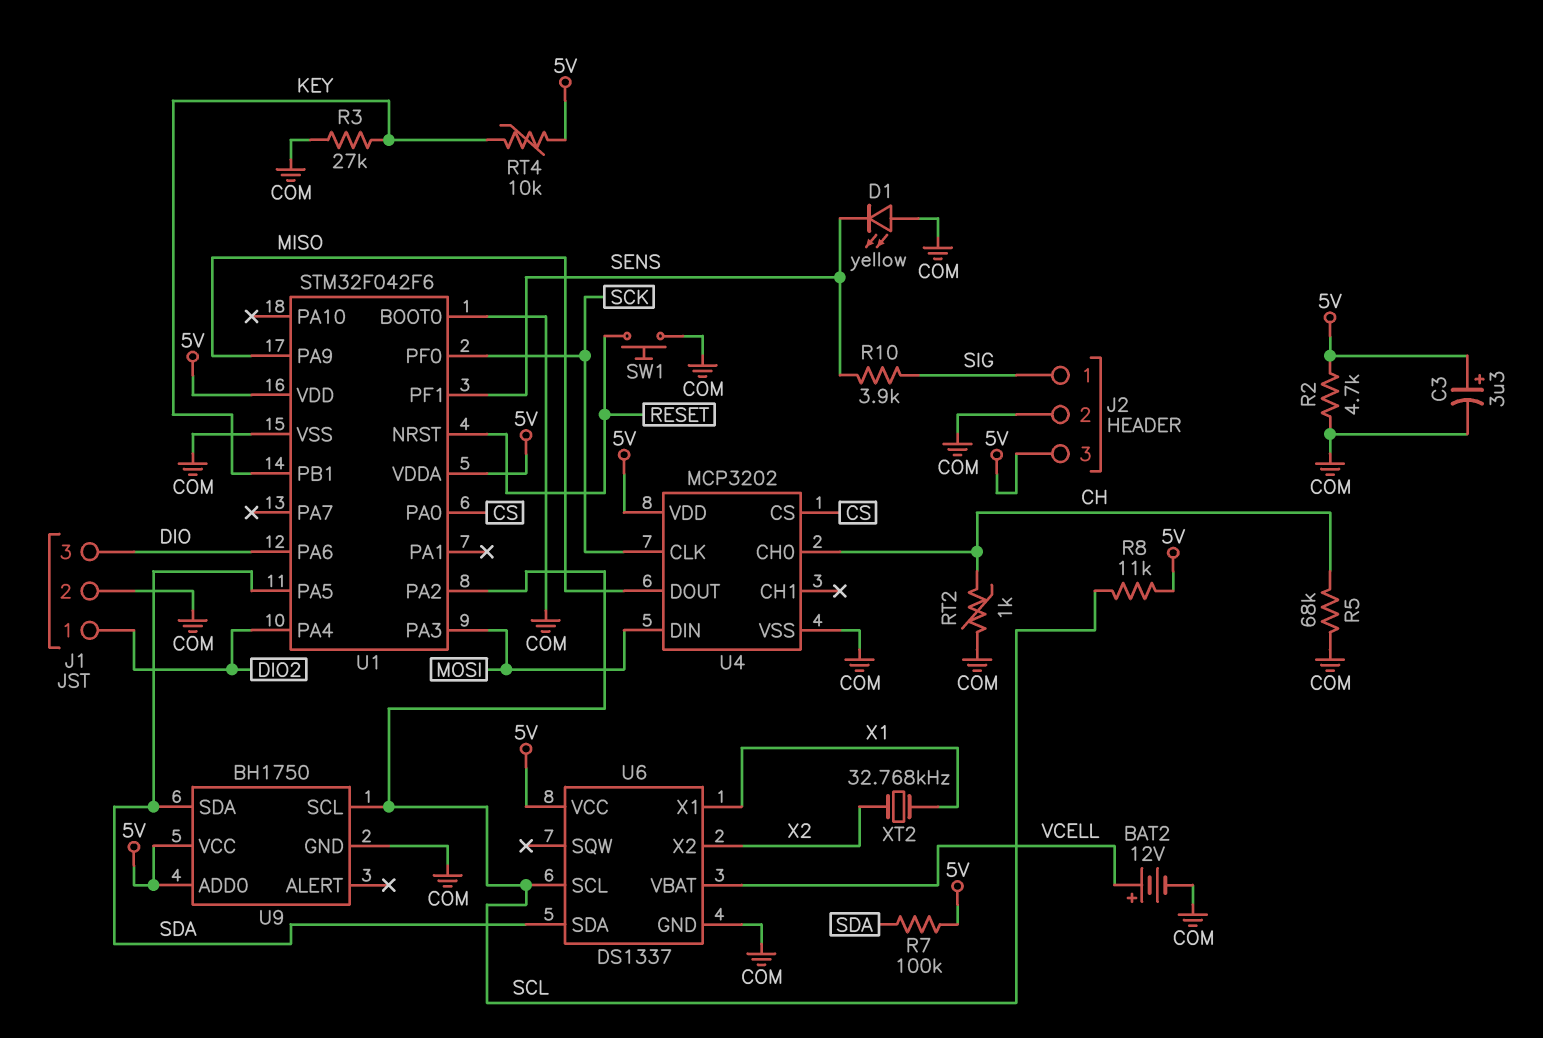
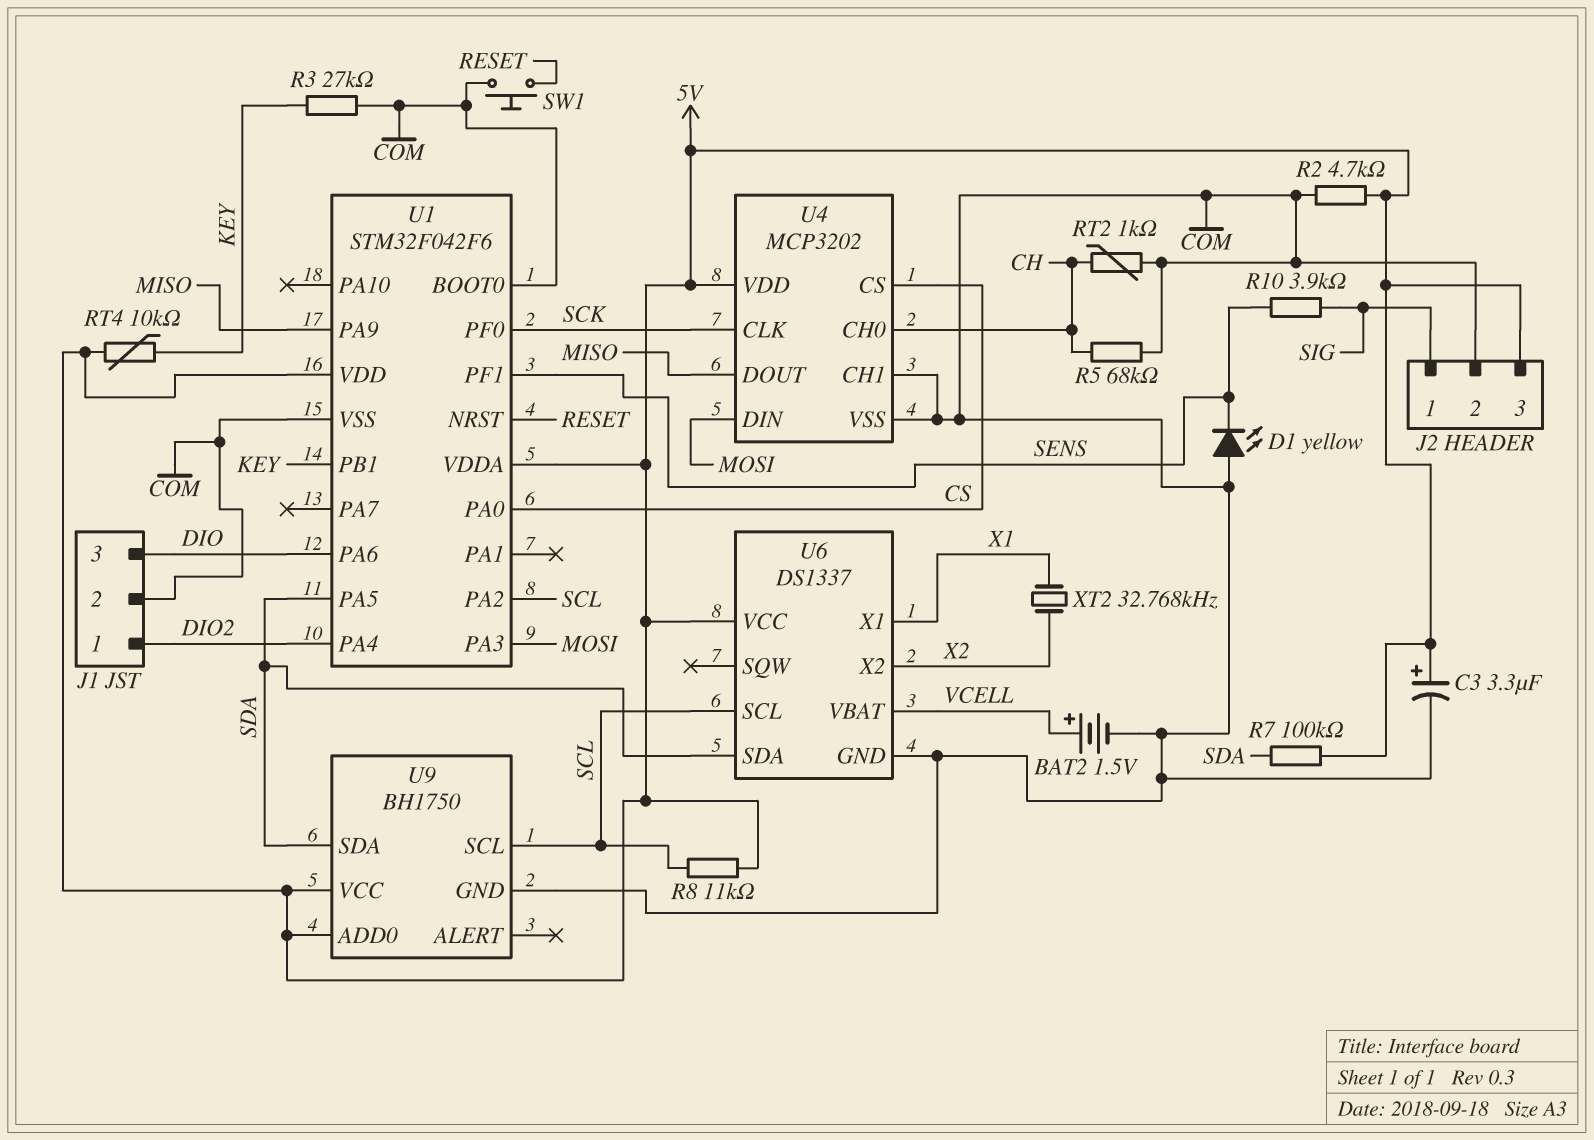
BAT2: 12V (plus VCELL, minus COM) -> 1.5V (plus VCELL, minus COM)
U4 pin CH1: none -> COM

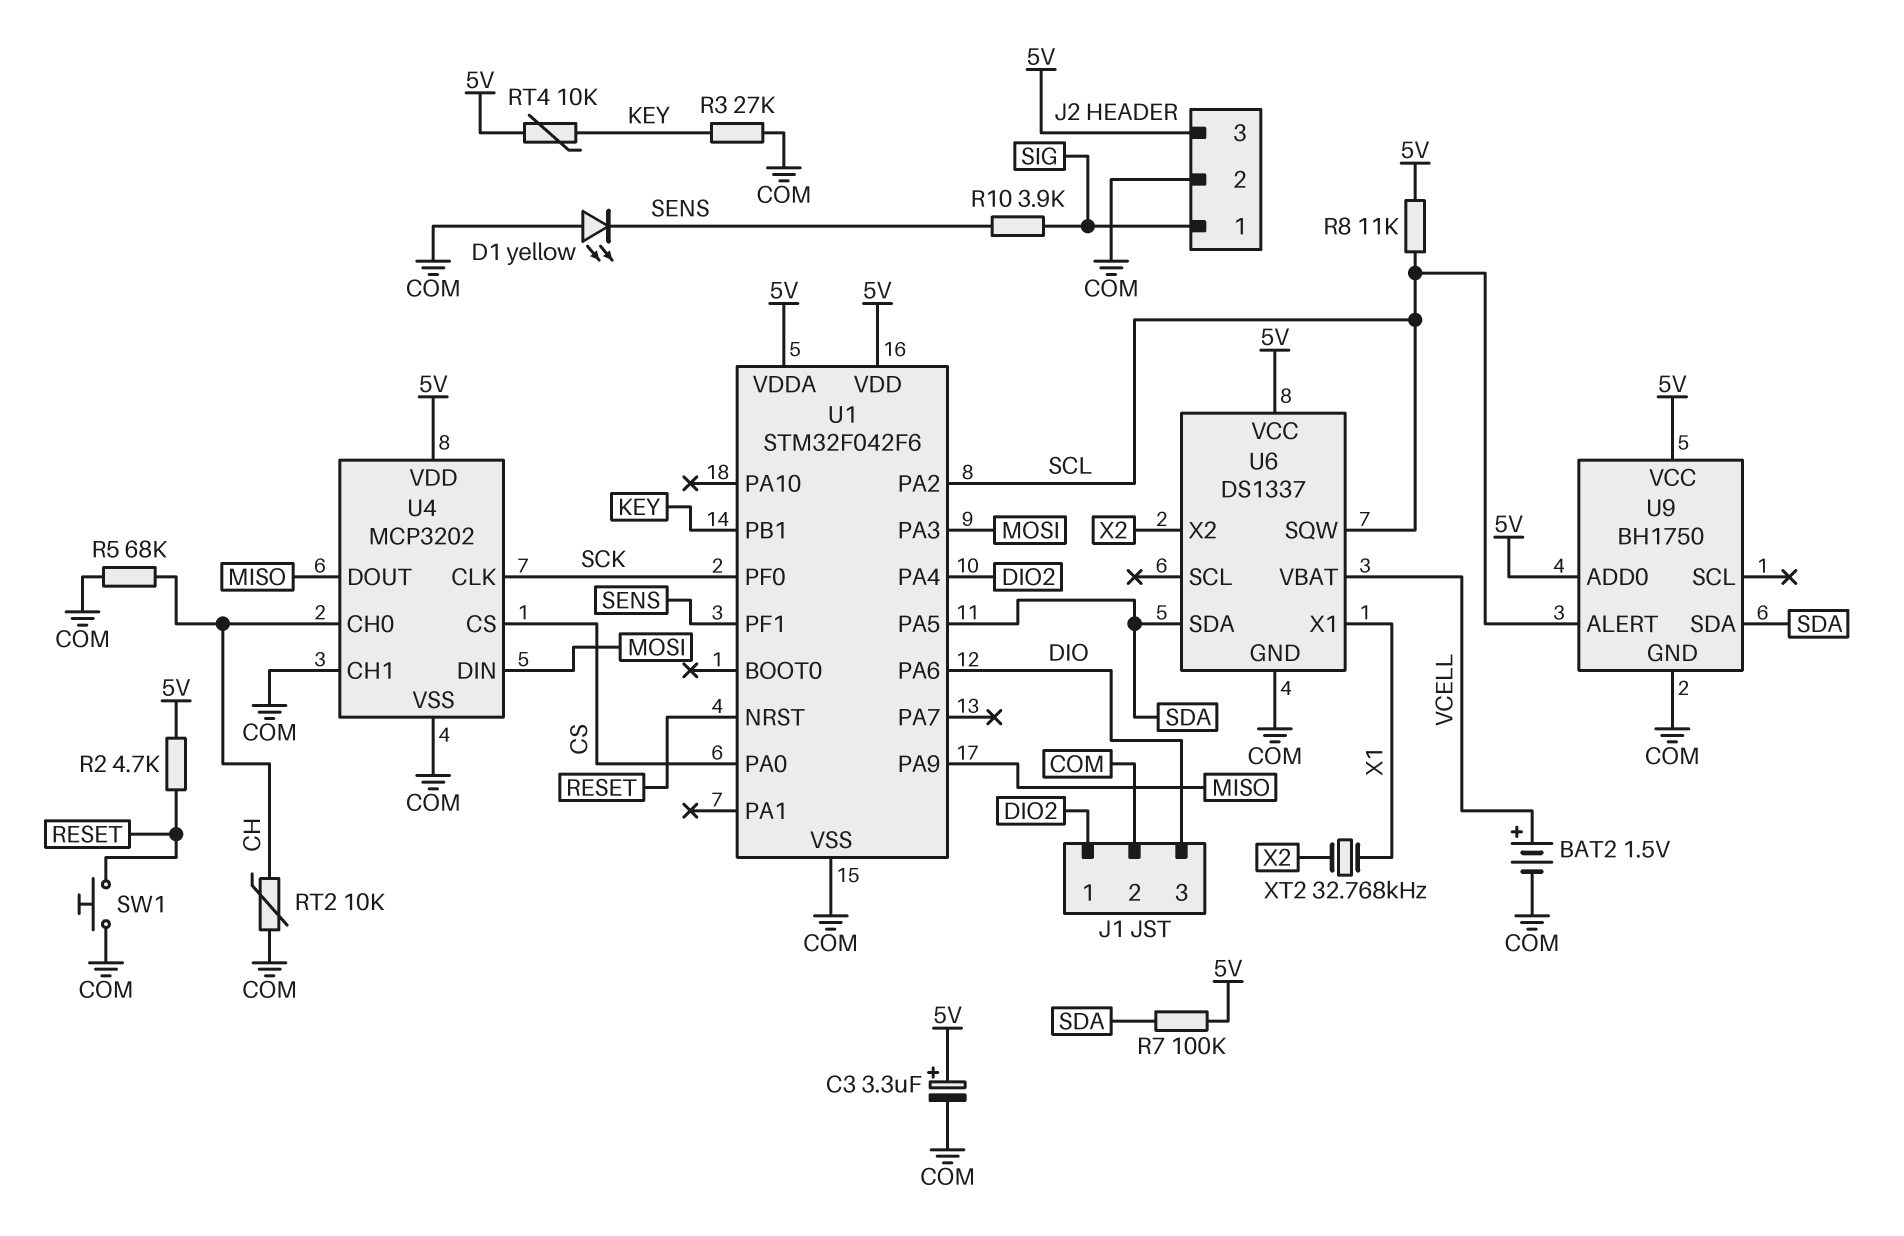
R2: 4.7k (5V, COM) -> 4.7k (5V, RESET)
RT2: 1k (CH, COM) -> 10k (CH, COM)
U1 pin BOOT0: COM -> none
U6 pin SCL: SCL -> none
U6 pin SQW: none -> SCL
U9 pin ALERT: none -> SCL
U9 pin SCL: SCL -> none

